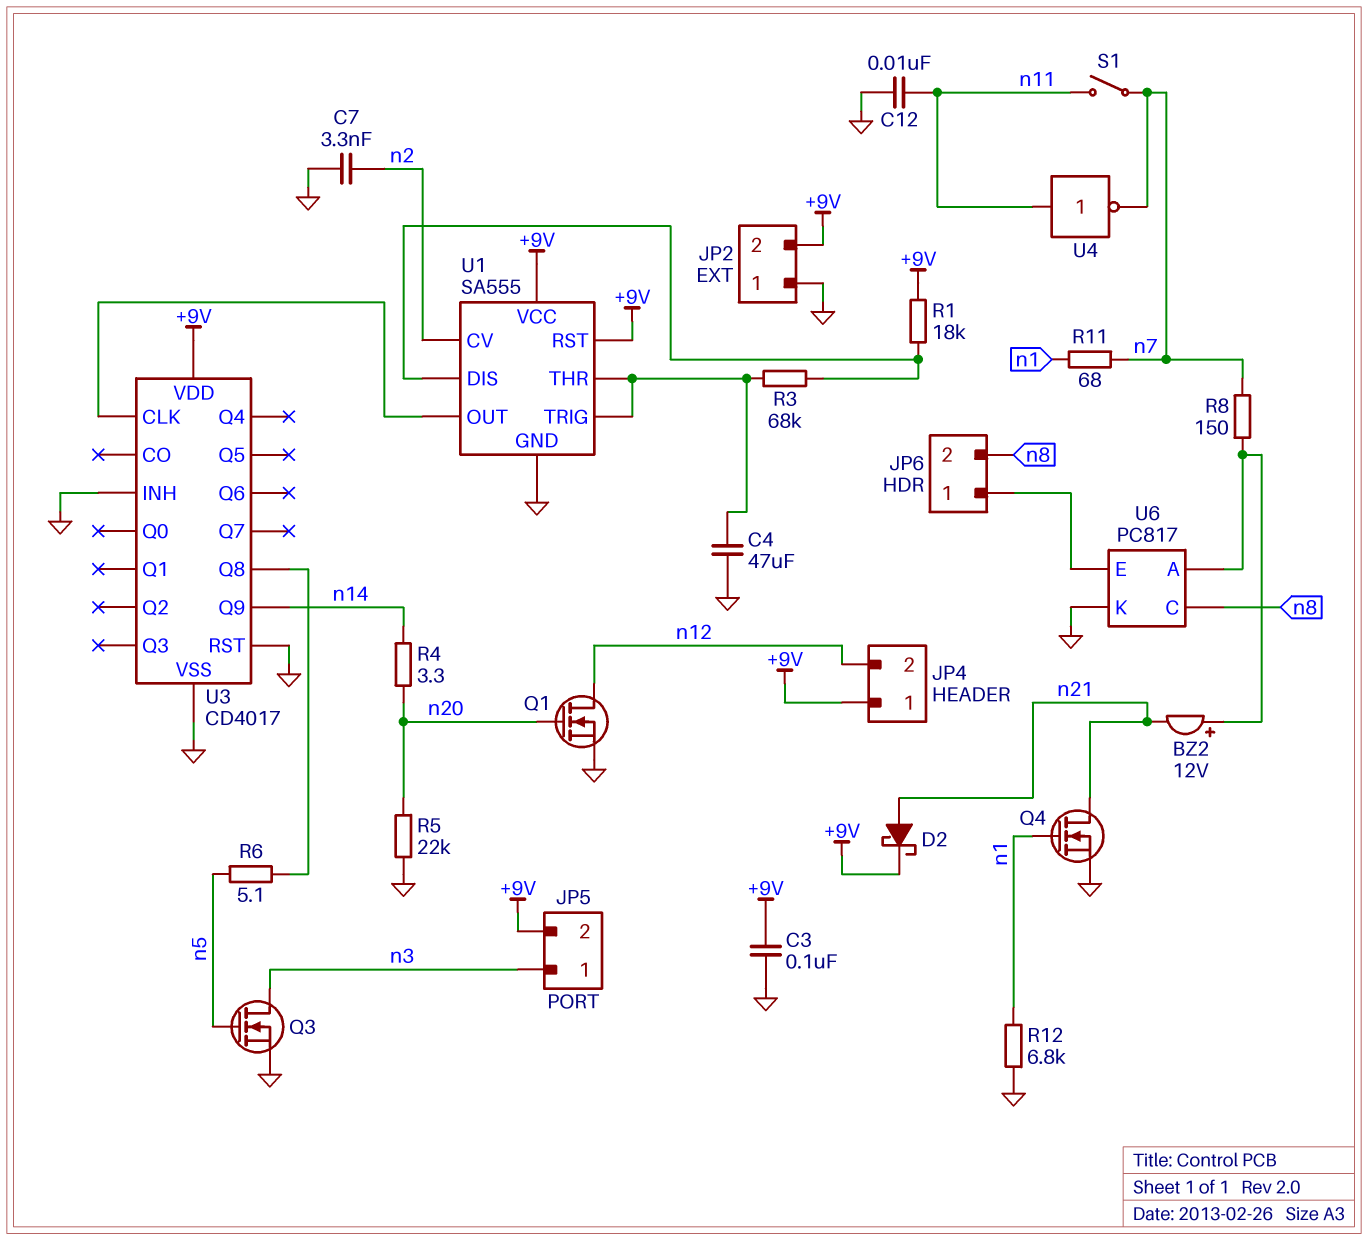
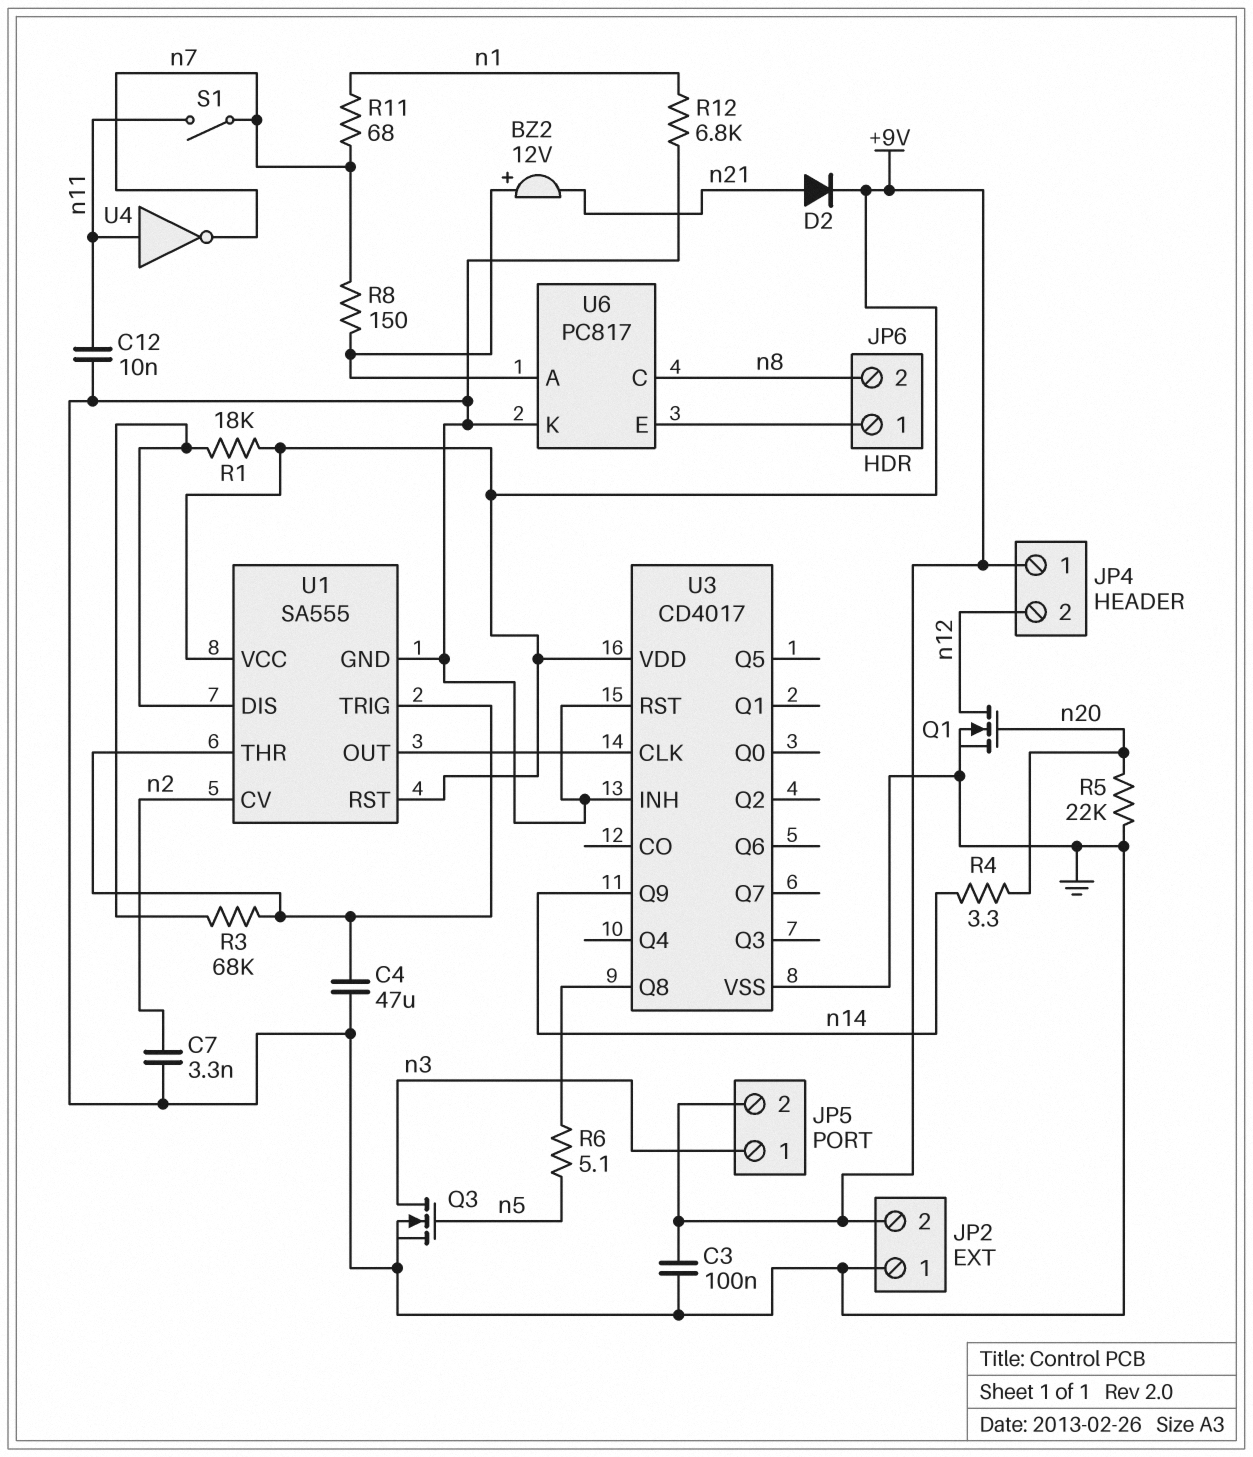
D2: schottky (A n21, K +9V) -> diode (A n21, K +9V)
Q4: NMOS (G n1, D n21, S GND) -> none

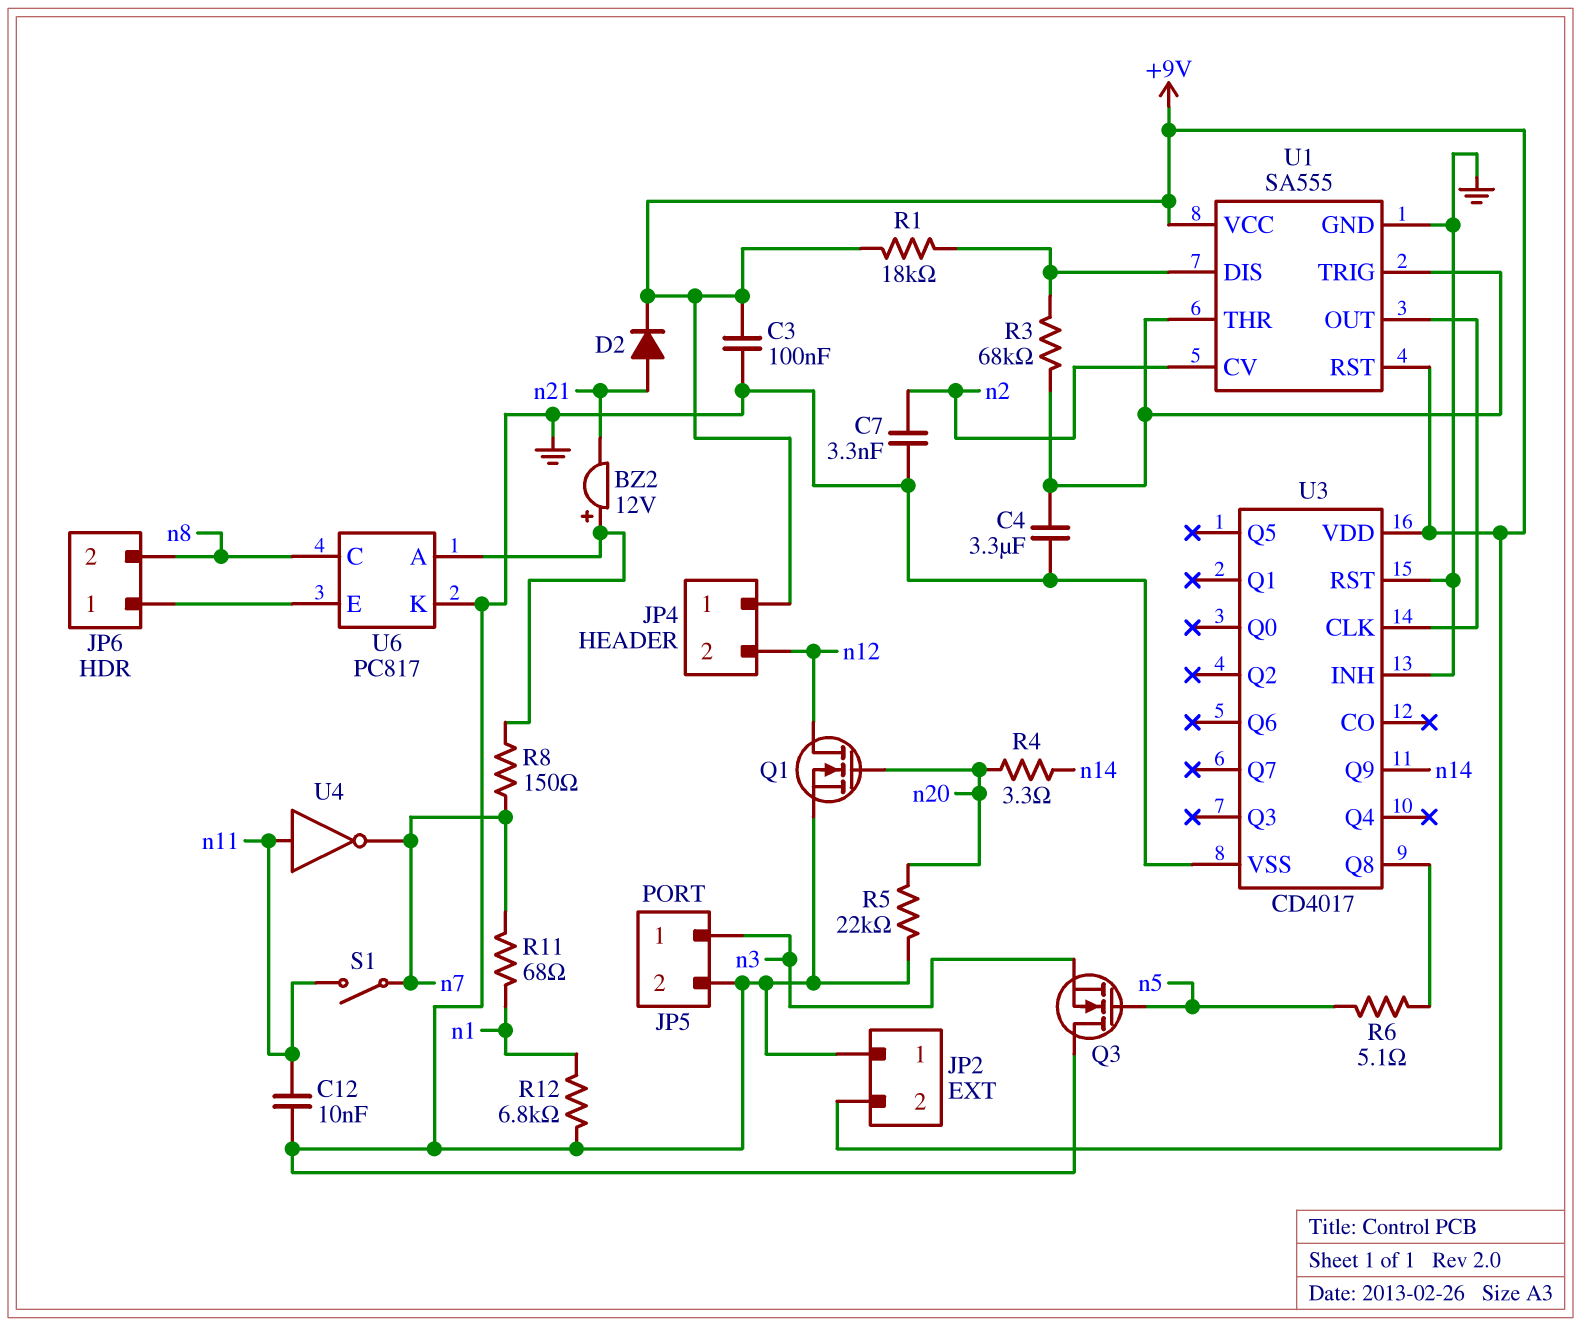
C4: 47uF (GND, U1/THR) -> 3.3uF (GND, U1/THR)
JP5 pin 2: +9V -> GND
Q3: NMOS (G n5, D n3, S GND) -> NMOS (G n5, D GND, S n3)

